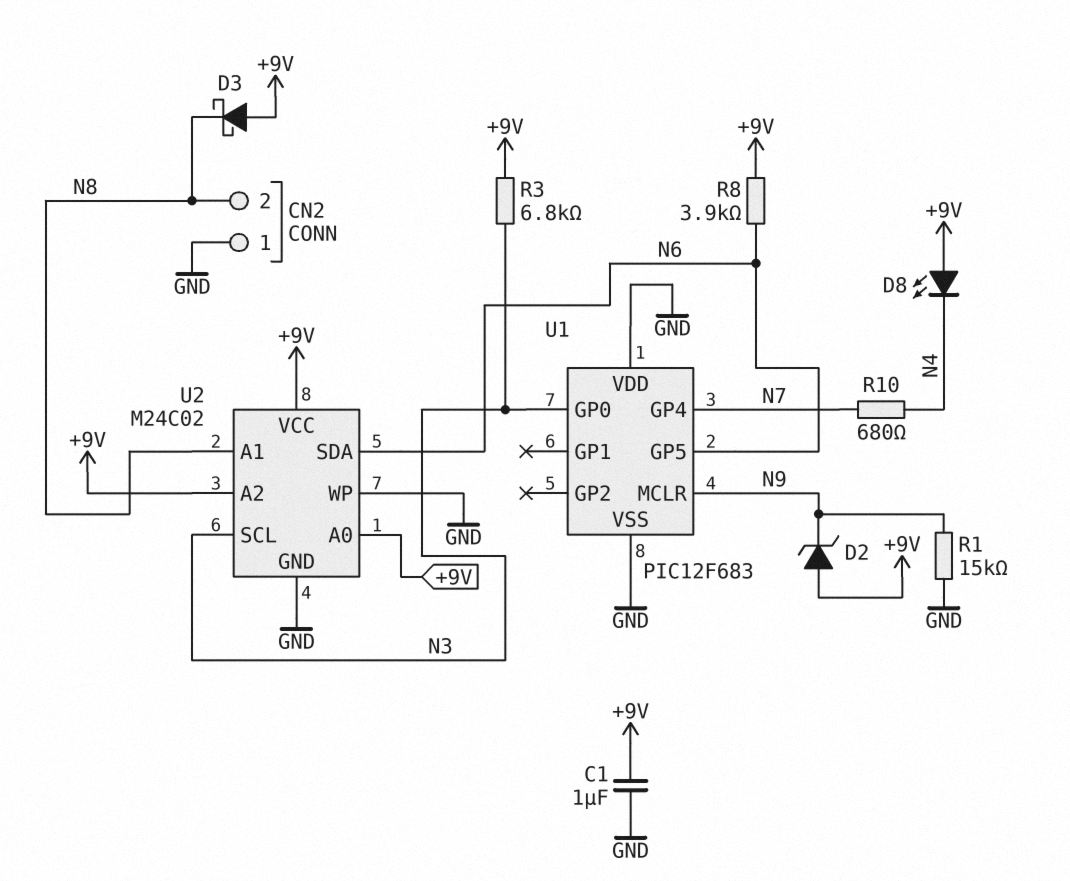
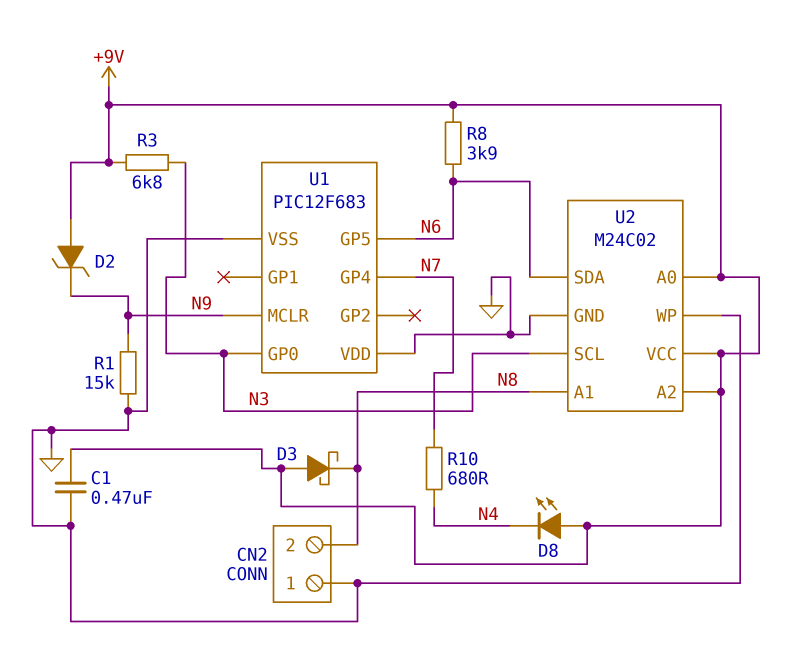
C1: 1uF (+9V, GND) -> 470nF (+9V, GND)

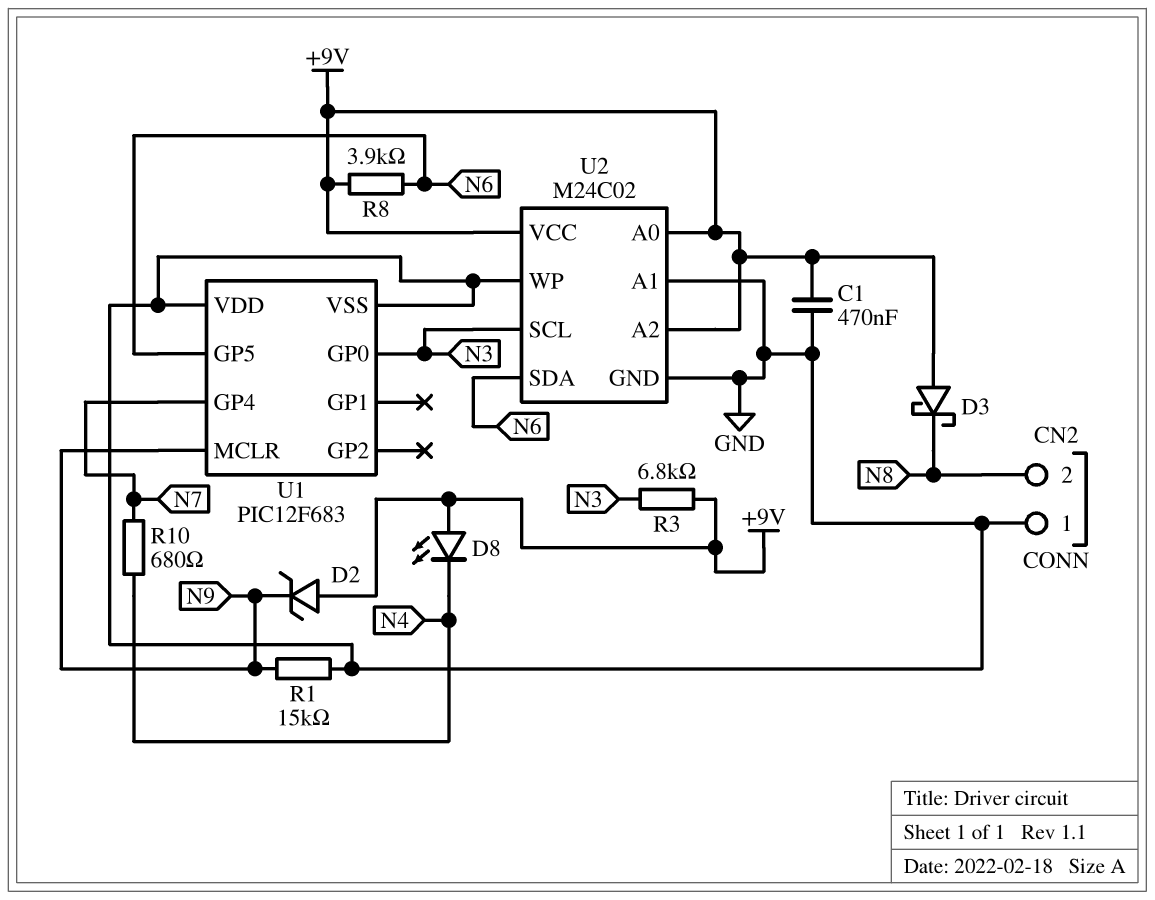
U2 pin A1: N8 -> GND

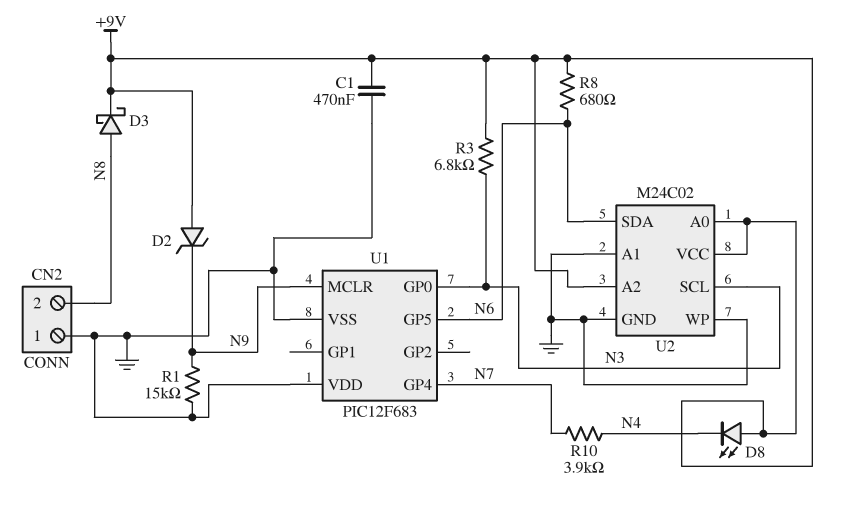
D3: schottky (A +9V, K N8) -> schottky (A N8, K +9V)
R8: 3.9k (+9V, N6) -> 680 (+9V, N6)
R10: 680 (N4, N7) -> 3.9k (N4, N7)

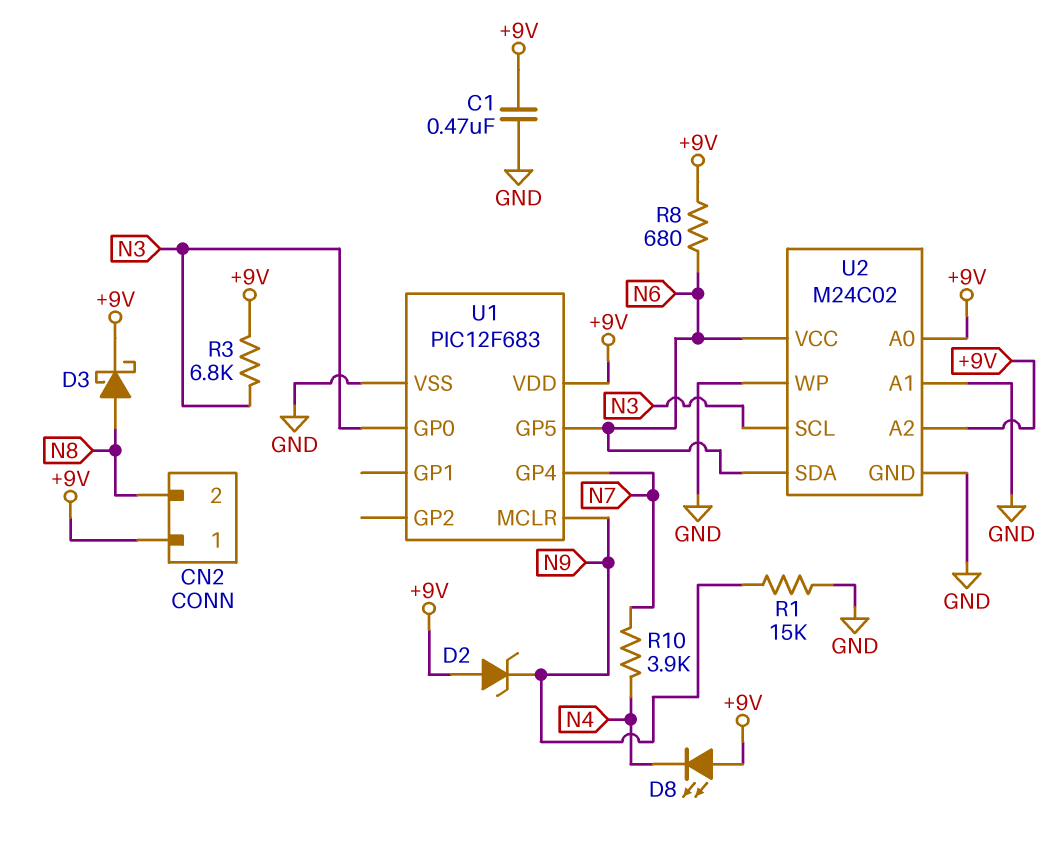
CN2 pin 1: GND -> +9V
U1 pin VDD: GND -> +9V
U2 pin VCC: +9V -> N6

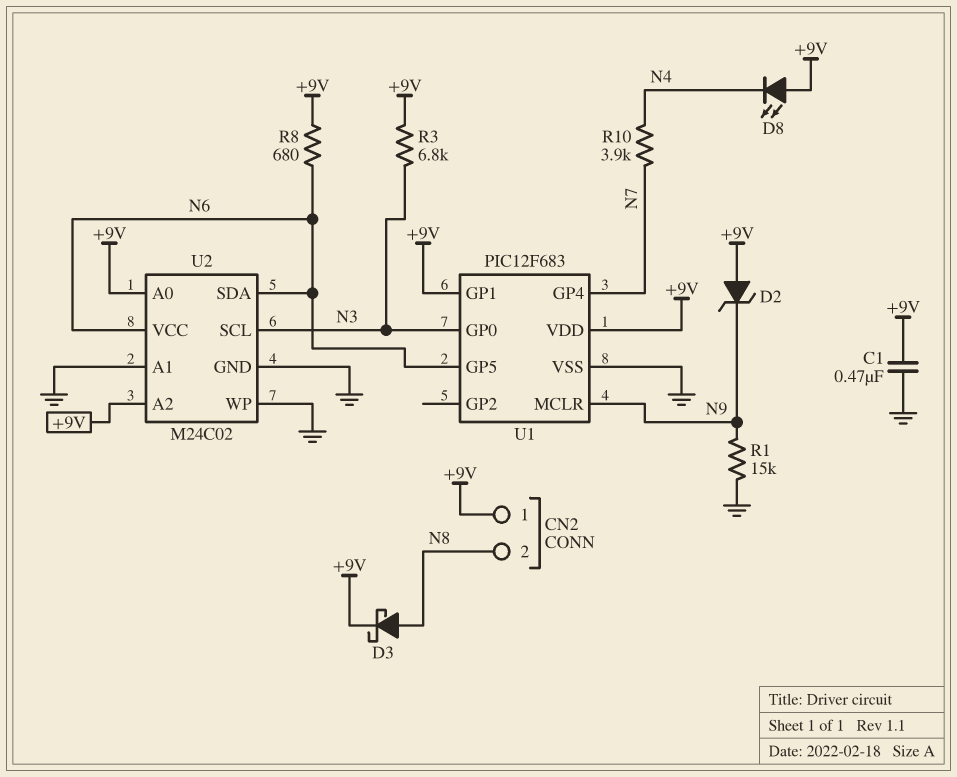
U1 pin GP1: none -> +9V

